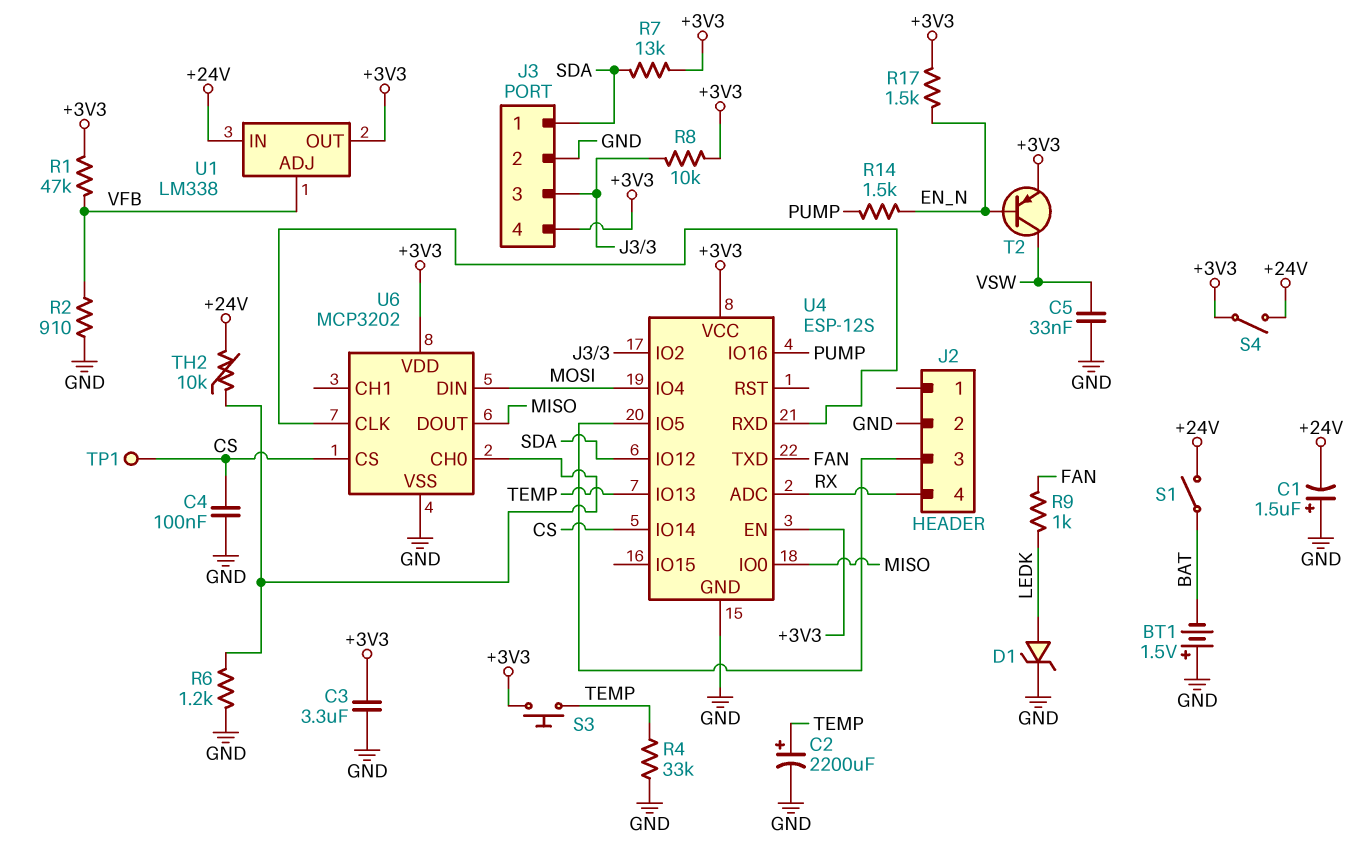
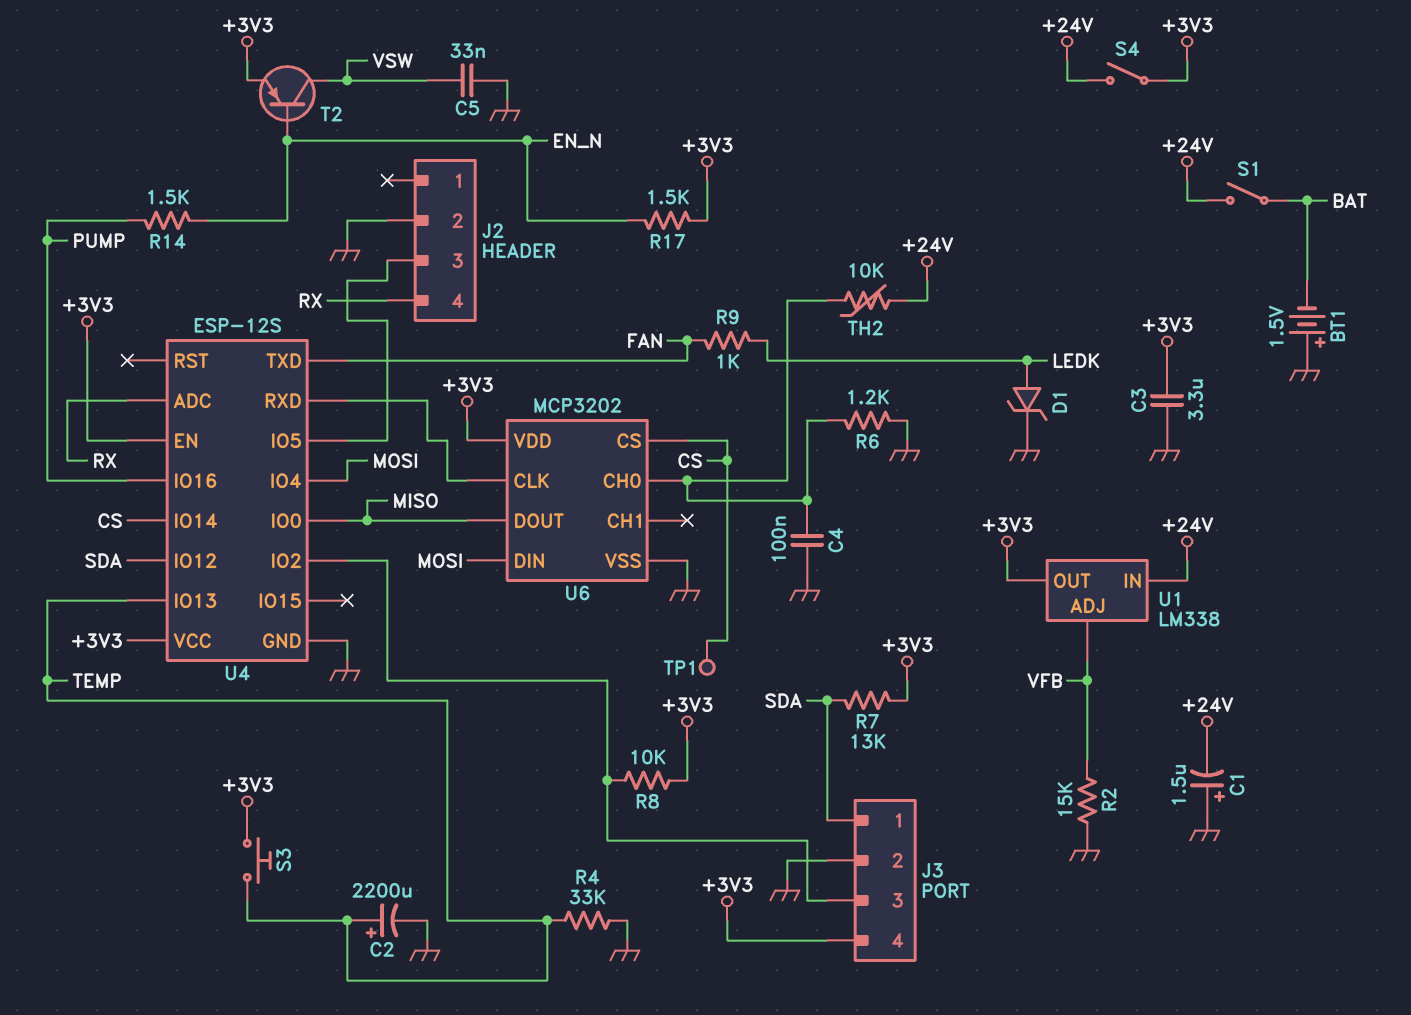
C4: 100nF (CS, GND) -> 100nF (GND, U6/CH0)
R1: 47k (+3V3, VFB) -> none
R2: 910 (GND, VFB) -> 15k (GND, VFB)

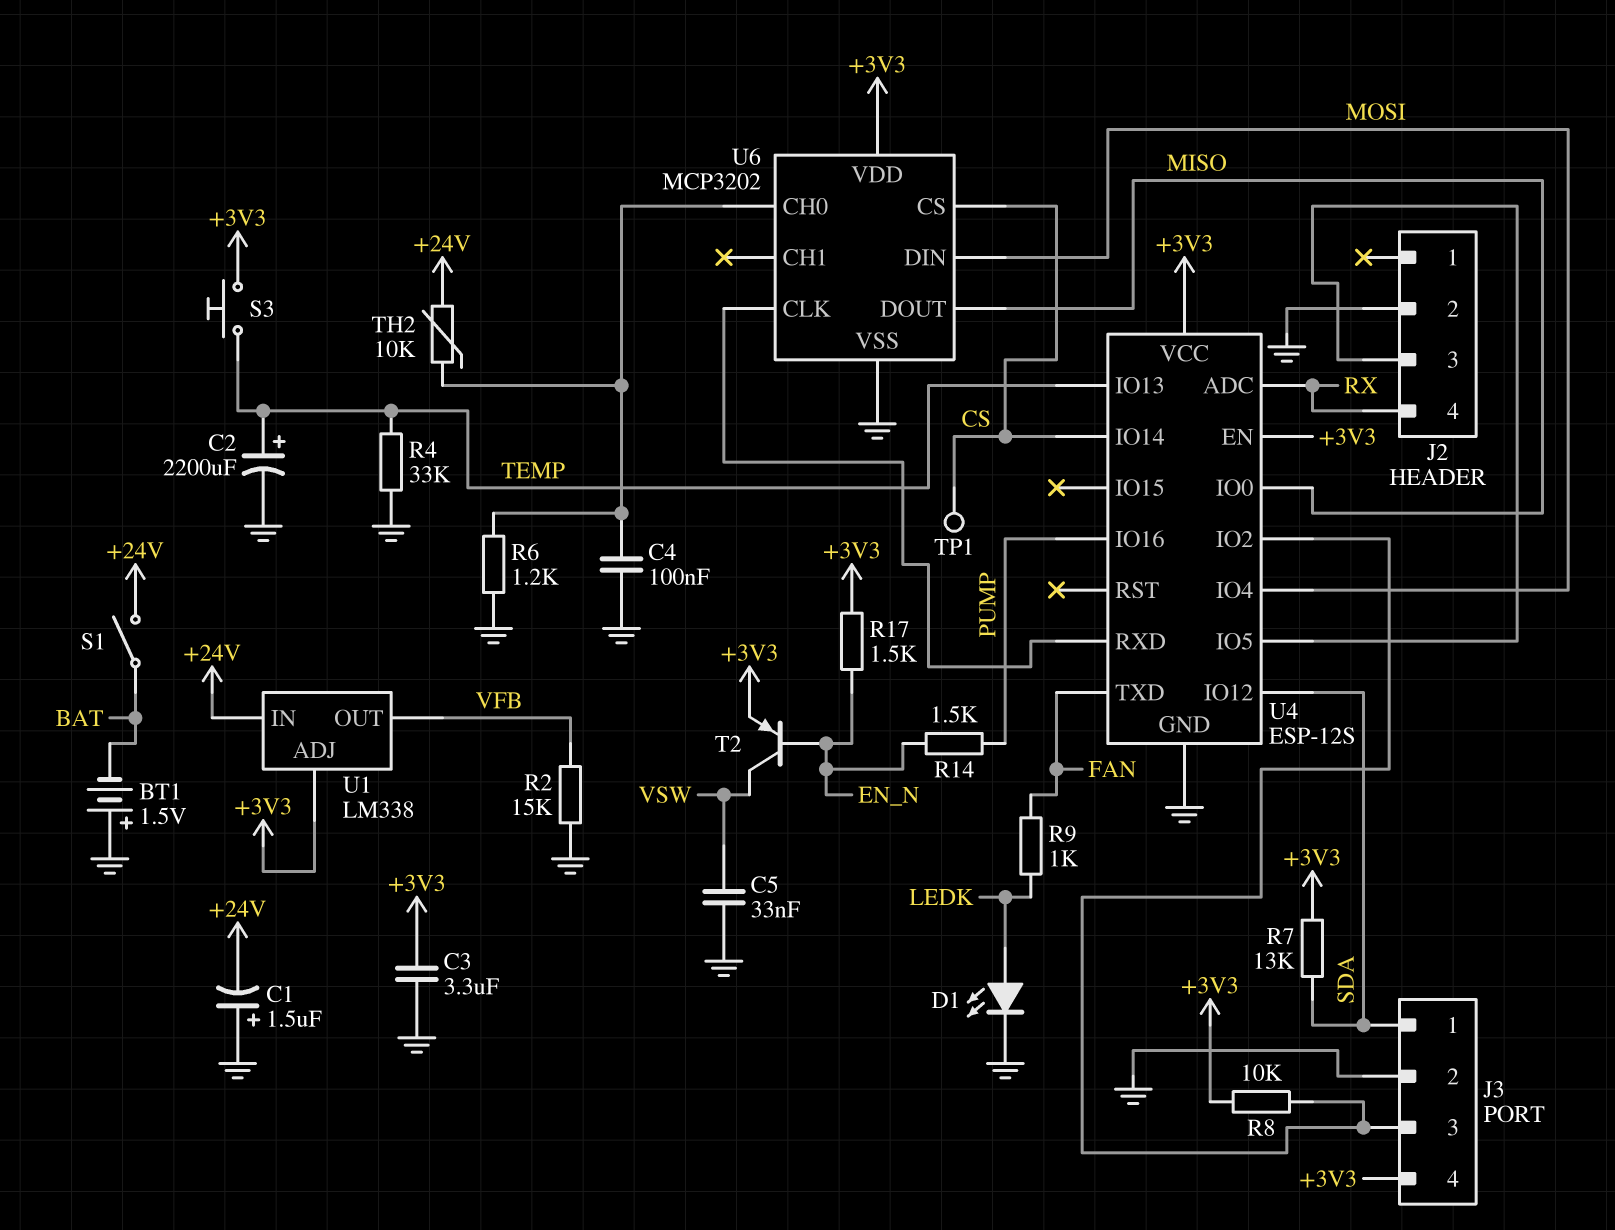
D1: zener (A LEDK, K GND) -> LED (A LEDK, K GND)
S4: switch (+3V3, +24V) -> none
U1 pin ADJ: VFB -> +3V3
U1 pin OUT: +3V3 -> VFB

